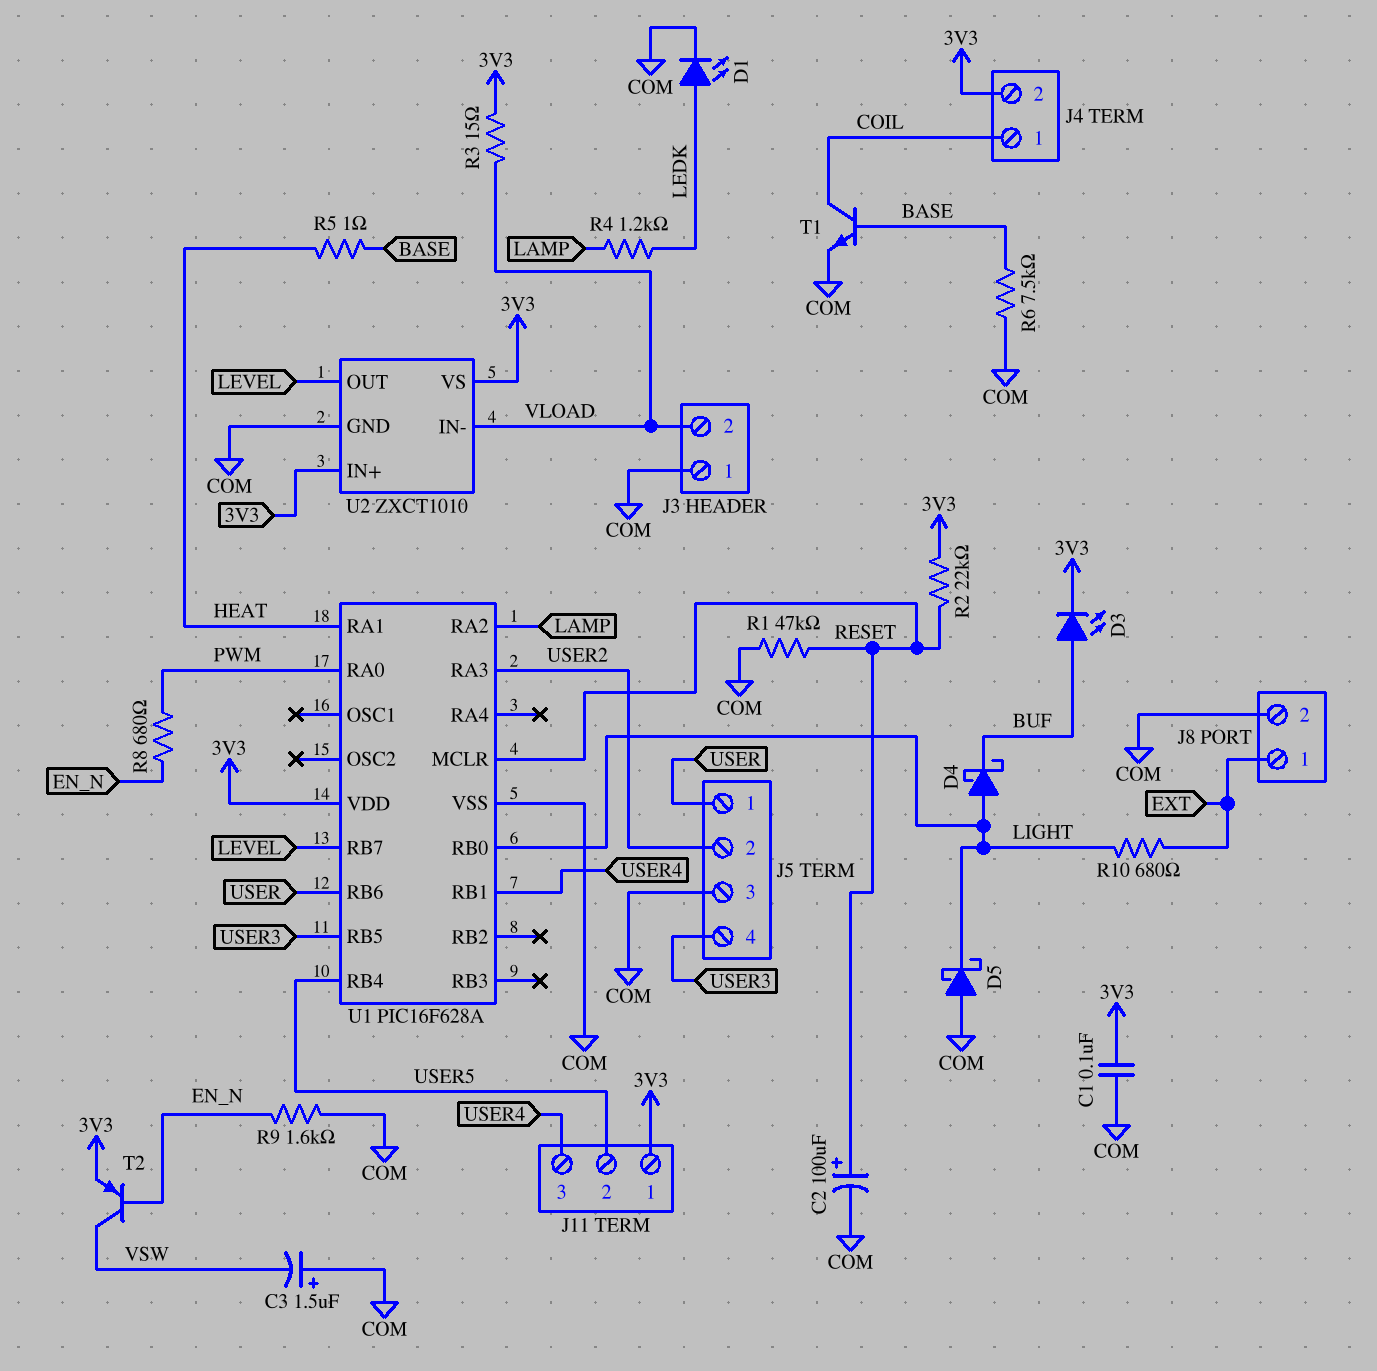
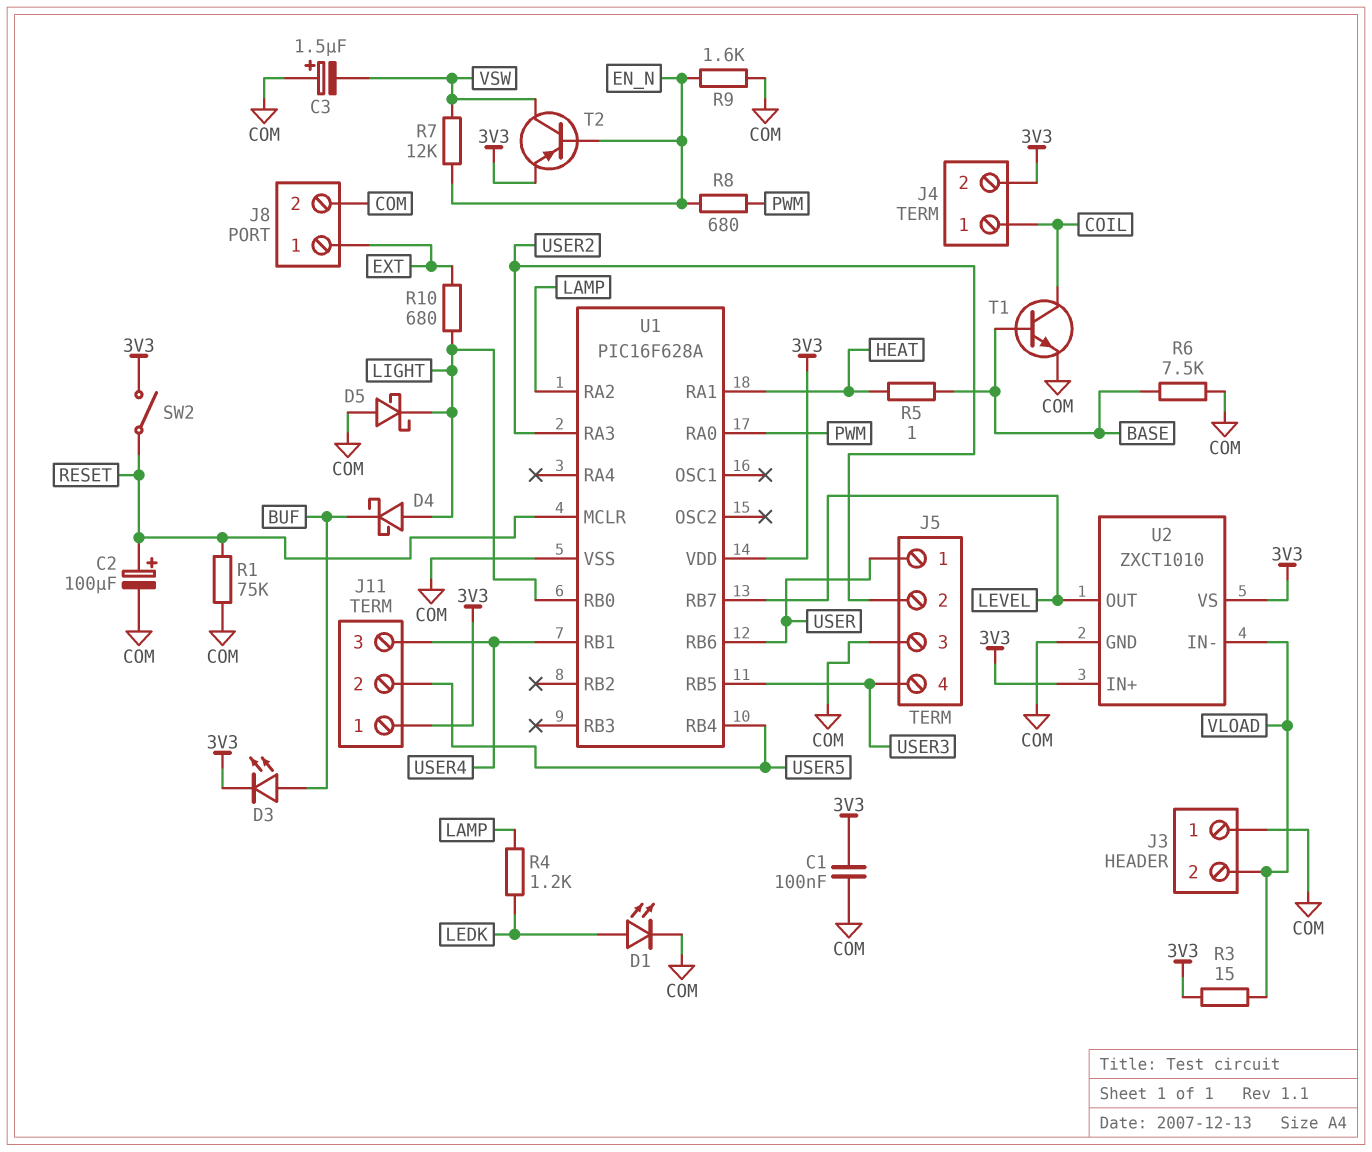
R1: 47k (COM, RESET) -> 75k (COM, RESET)
R2: 22k (3V3, RESET) -> none
R7: none -> 12k (EN_N, VSW)
SW2: none -> switch (3V3, RESET)

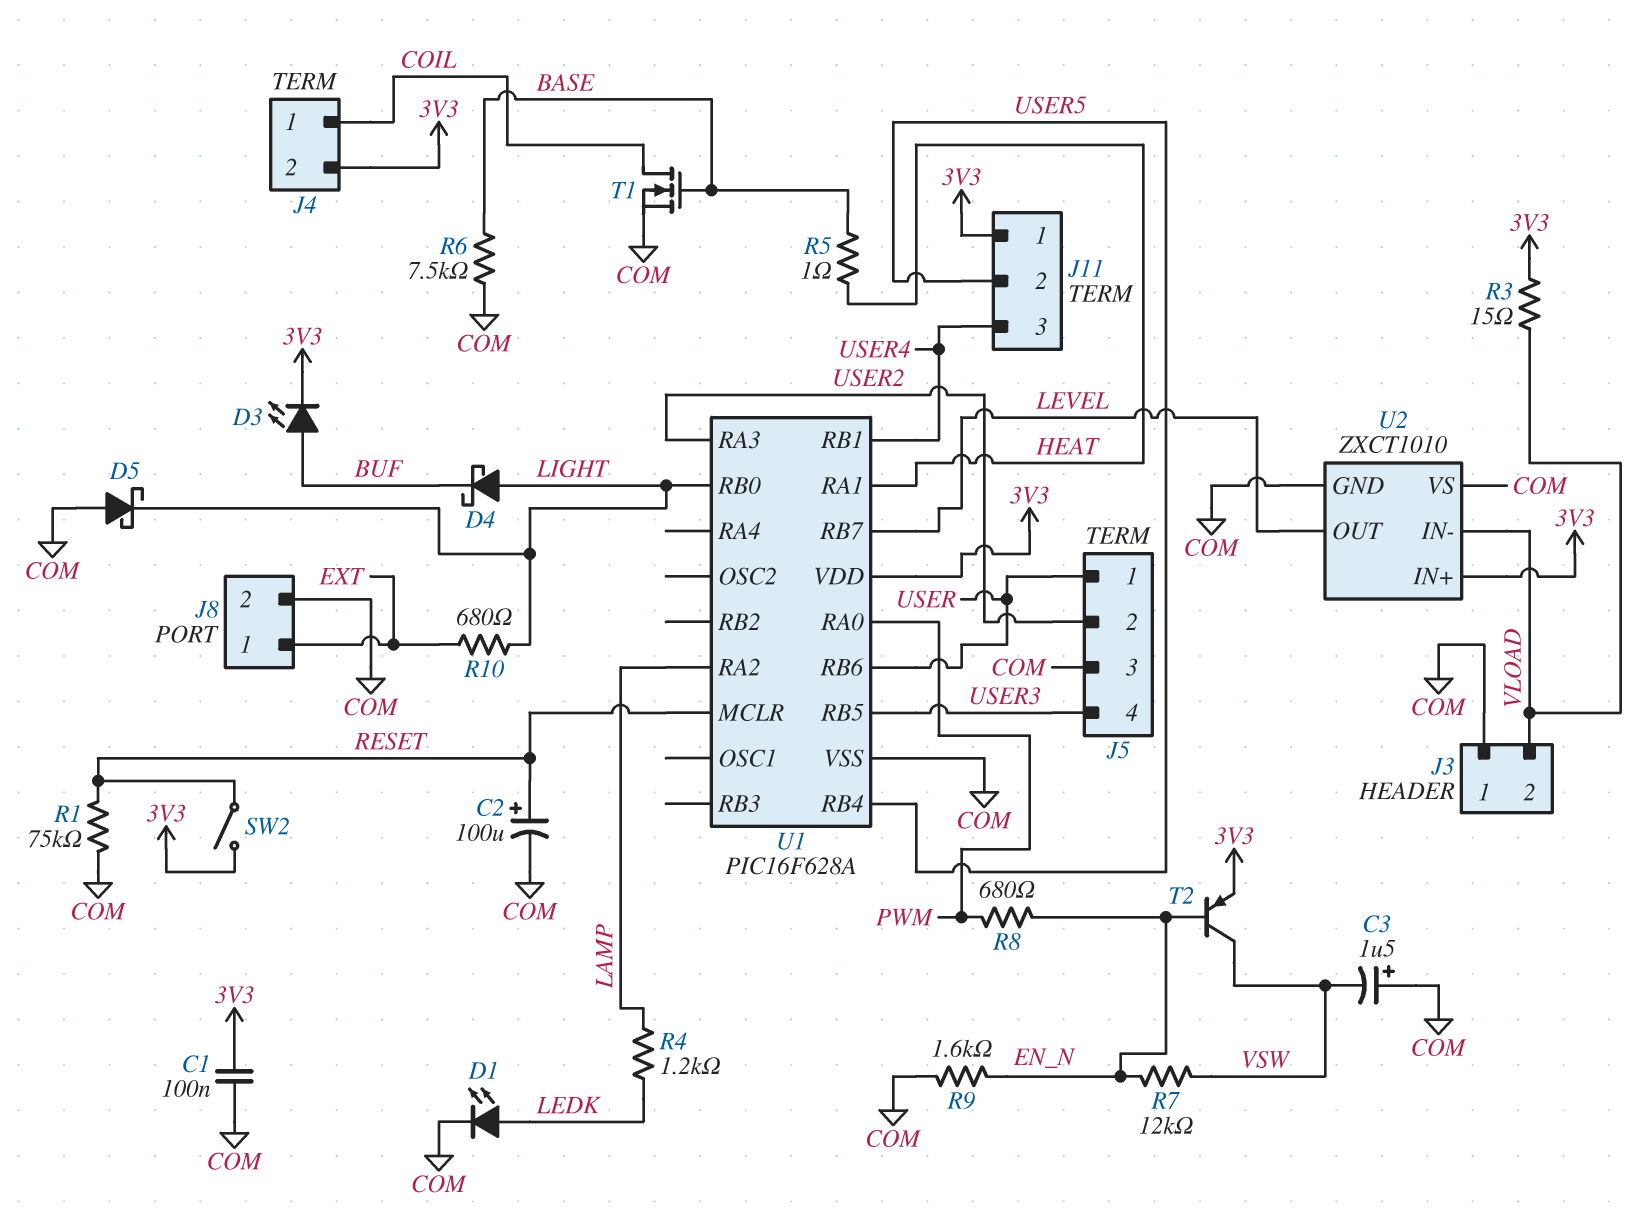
T1: NPN (B BASE, C COIL, E COM) -> NMOS (G BASE, D COIL, S COM)
U2 pin VS: 3V3 -> COM

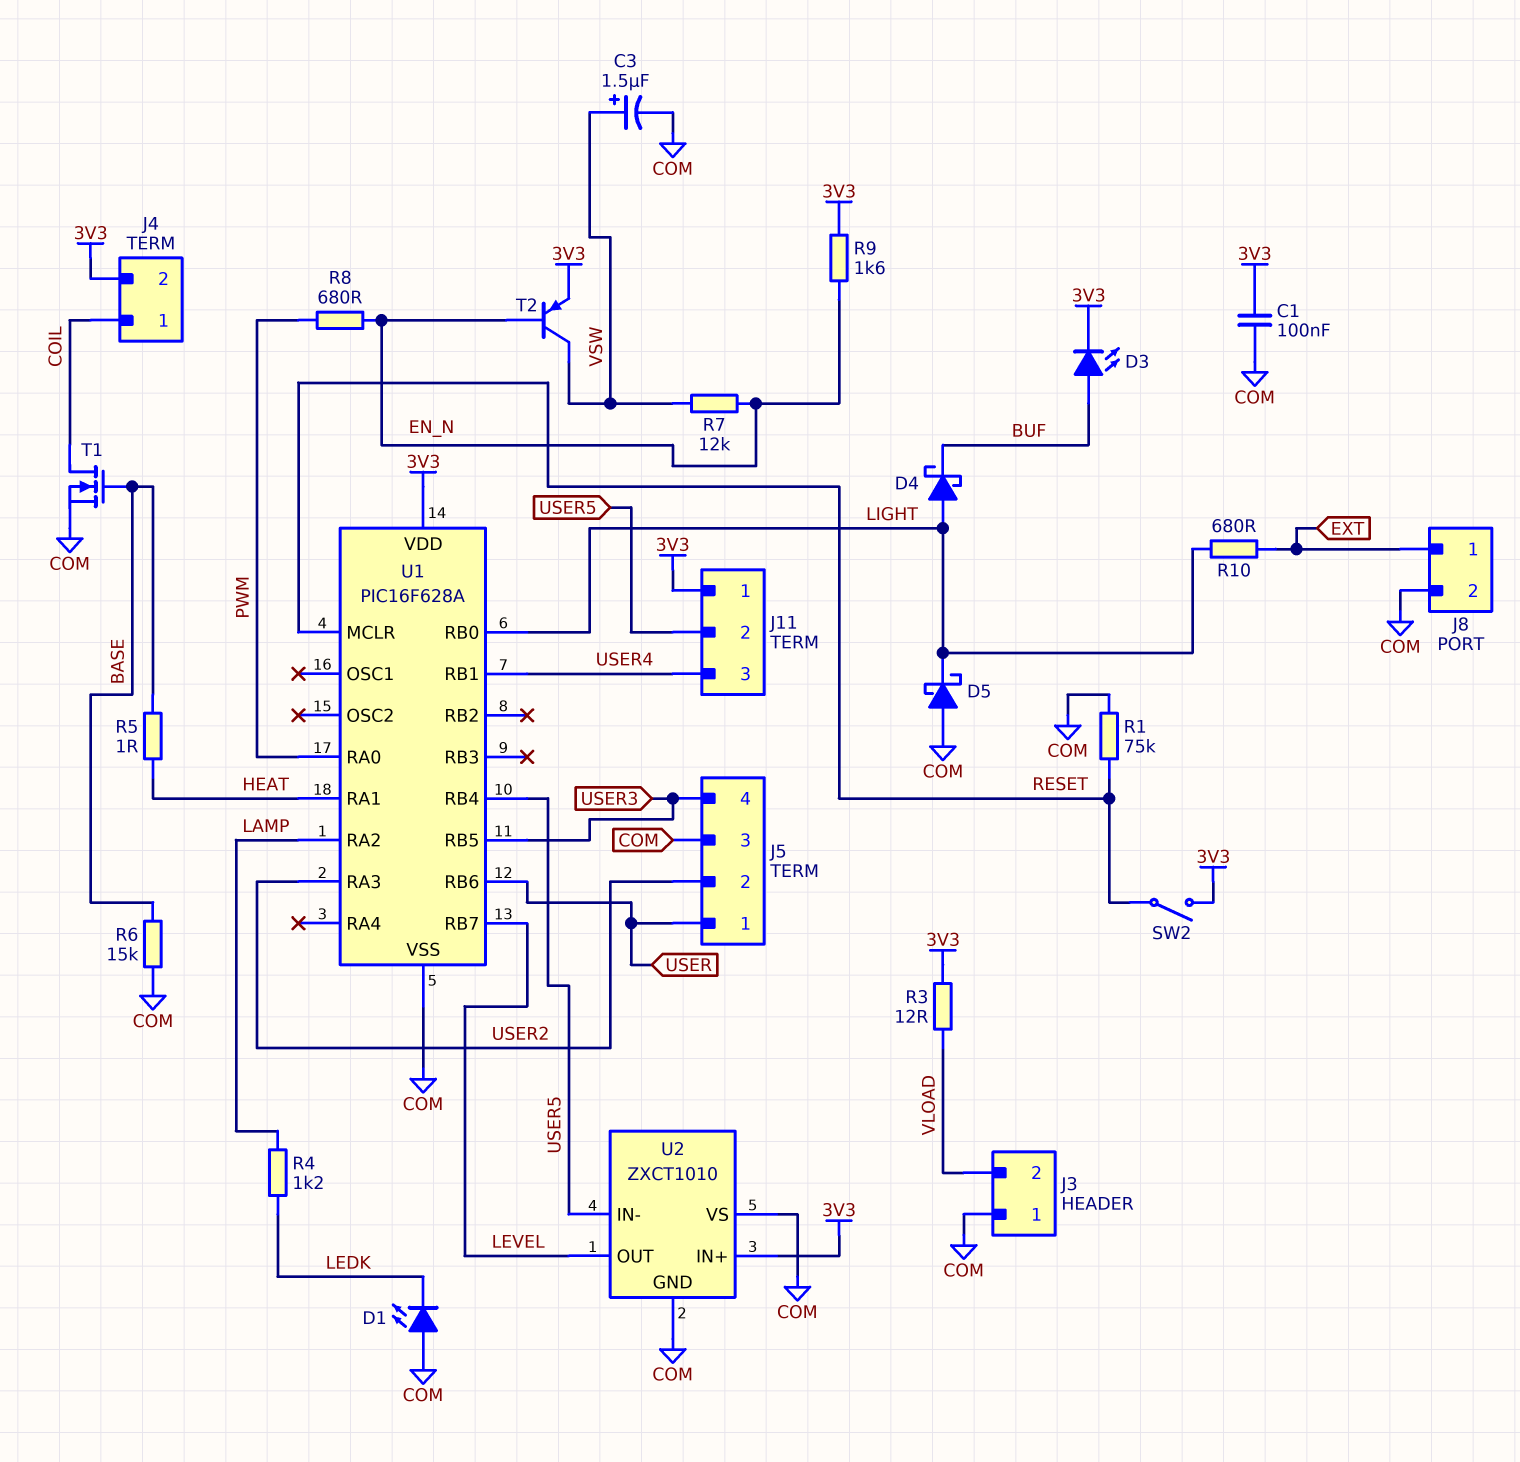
C2: 100uF (plus RESET, minus COM) -> none
C3: 1.5uF (plus COM, minus VSW) -> 1.5uF (plus VSW, minus COM)
D1: LED (A LEDK, K COM) -> LED (A COM, K LEDK)
R3: 15 (3V3, VLOAD) -> 12 (3V3, VLOAD)
R6: 7.5k (BASE, COM) -> 15k (BASE, COM)
R9: 1.6k (COM, EN_N) -> 1.6k (3V3, EN_N)
U2 pin IN-: VLOAD -> USER5

